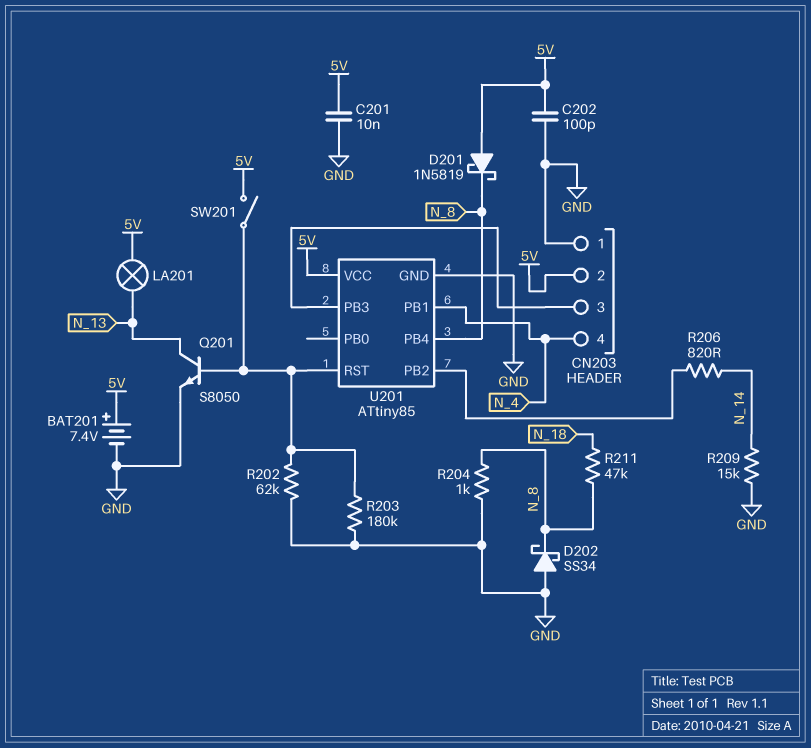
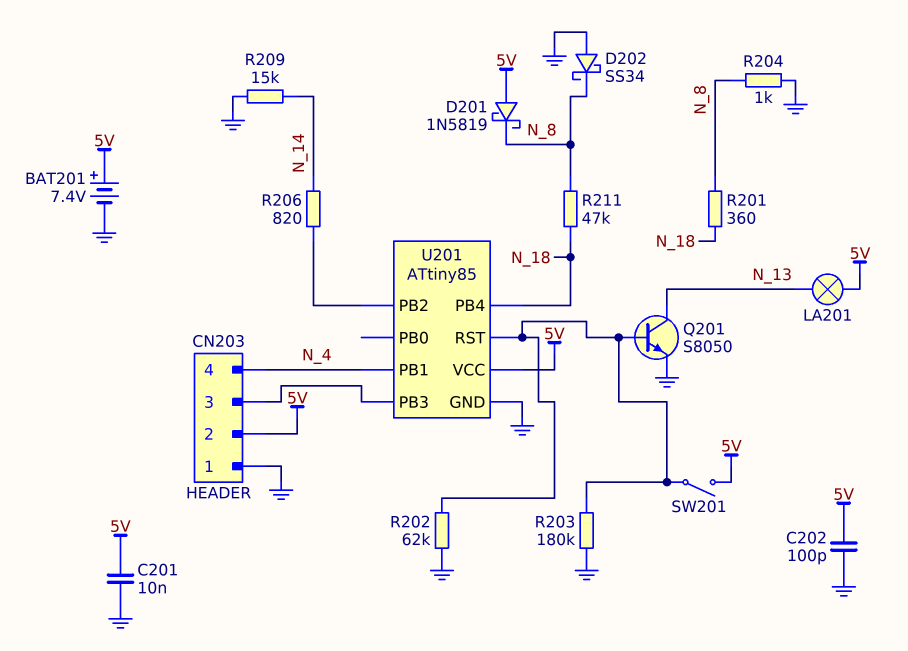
R201: none -> 360 (N_8, N_18)
U201 pin PB4: N_8 -> N_18

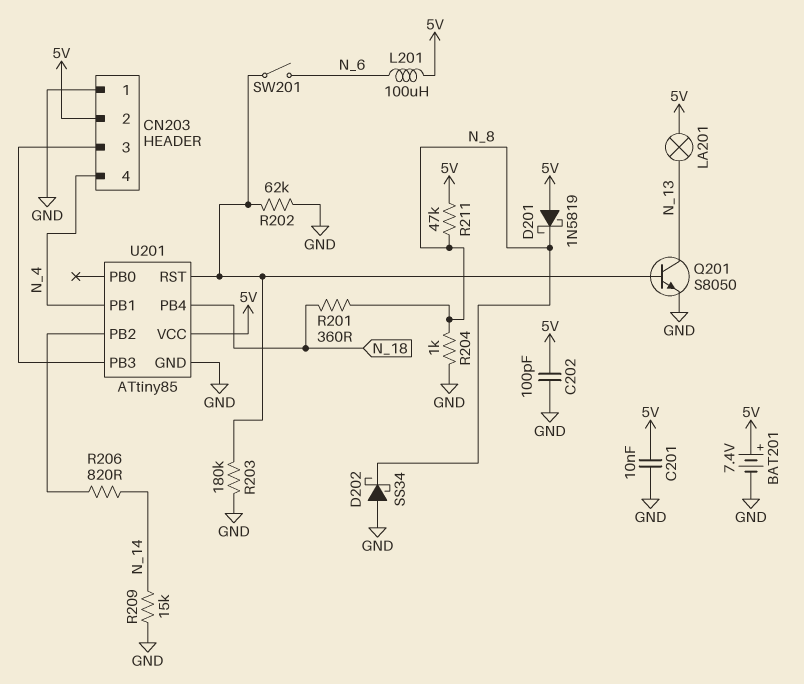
L201: none -> 100uH (5V, N_6)
R211: 47k (N_8, N_18) -> 47k (5V, N_8)
SW201: switch (5V, U201/RST) -> switch (N_6, U201/RST)

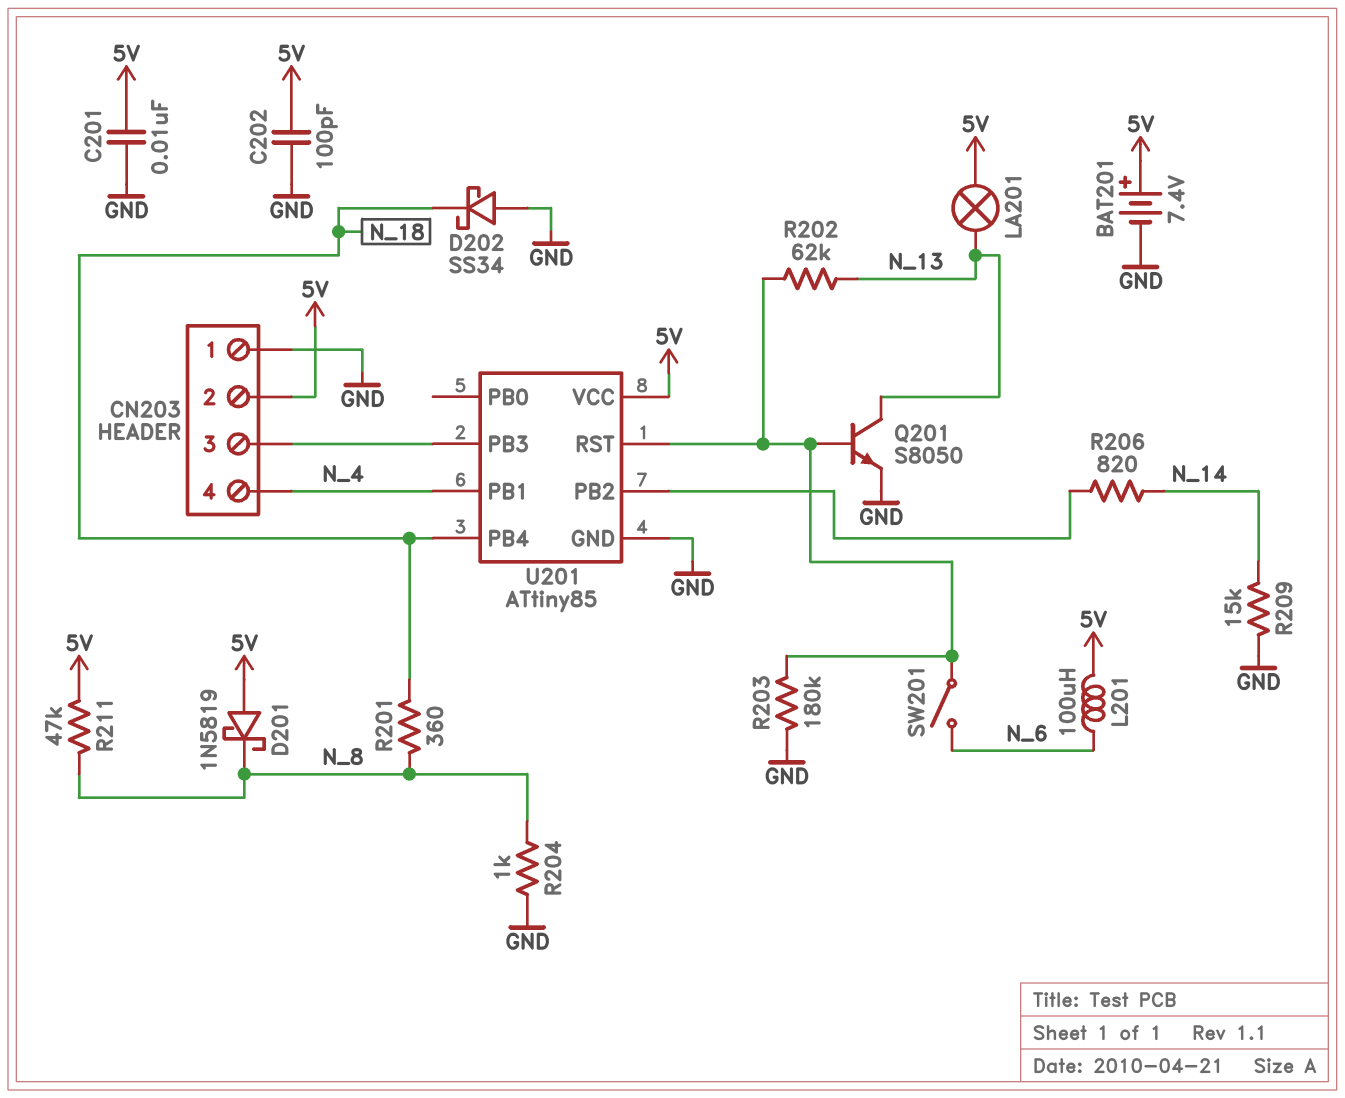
D202: schottky SS34 (A GND, K N_8) -> schottky SS34 (A GND, K N_18)
R202: 62k (GND, U201/RST) -> 62k (N_13, U201/RST)

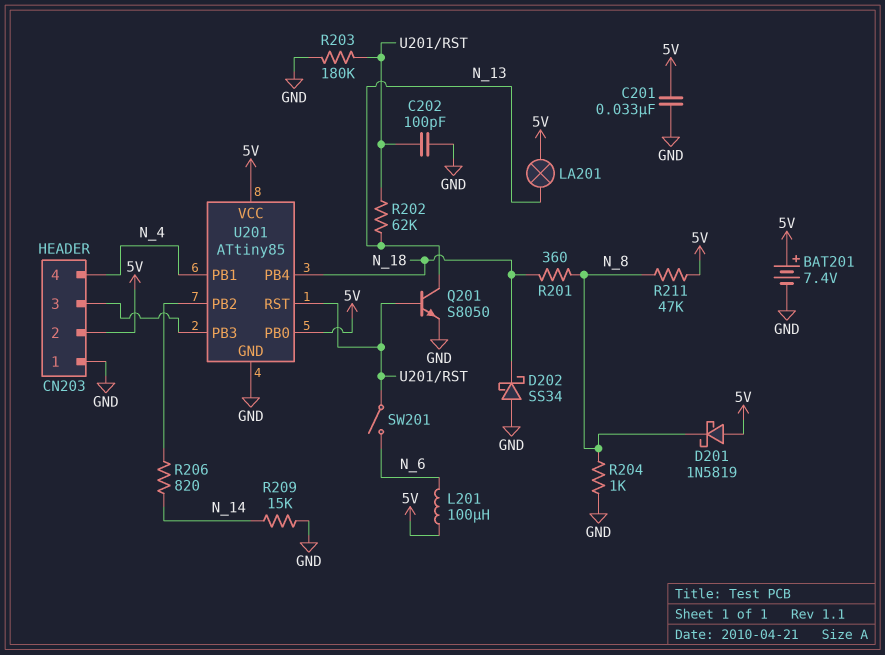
C201: 10nF (5V, GND) -> 33nF (5V, GND)
C202: 100pF (5V, GND) -> 100pF (GND, U201/RST)
U201 pin PB0: none -> 5V

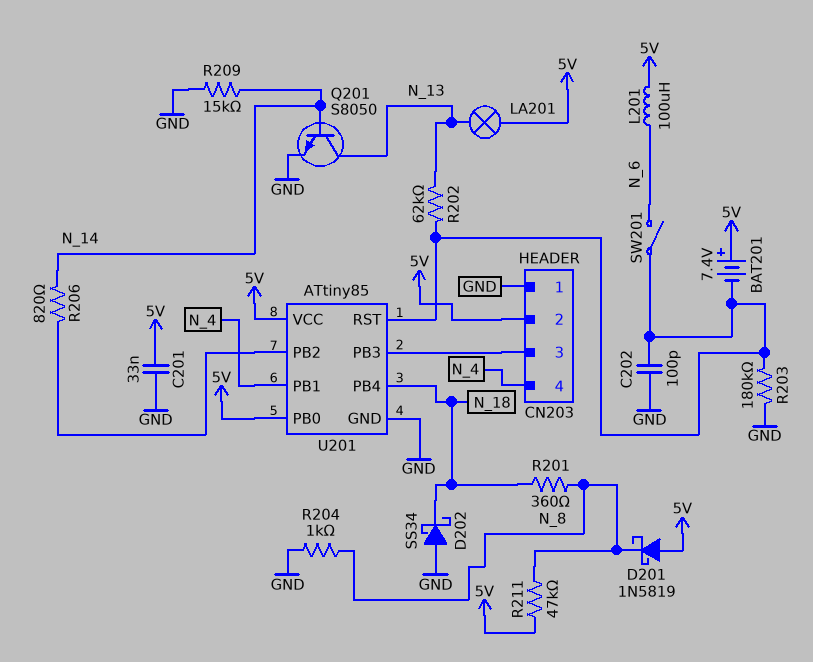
BAT201: 7.4V (plus 5V, minus GND) -> 7.4V (plus 5V, minus U201/RST)
Q201: NPN S8050 (B U201/RST, C N_13, E GND) -> NPN S8050 (B N_14, C N_13, E GND)

